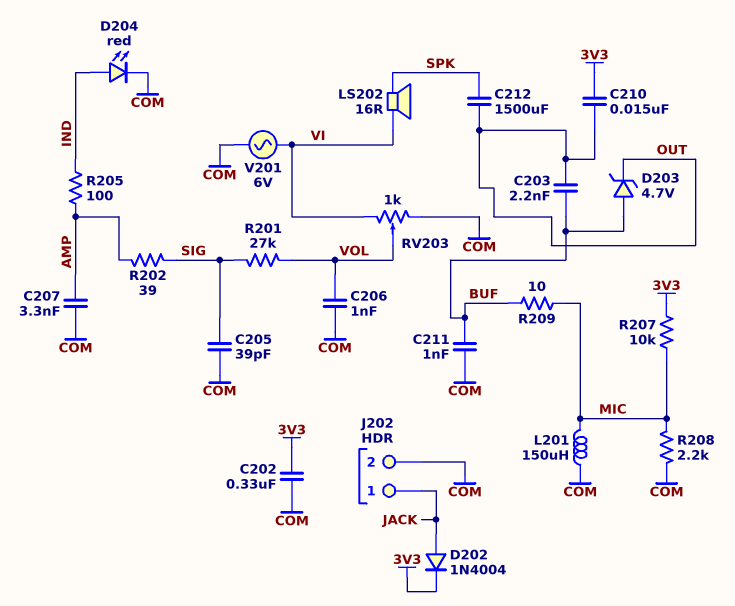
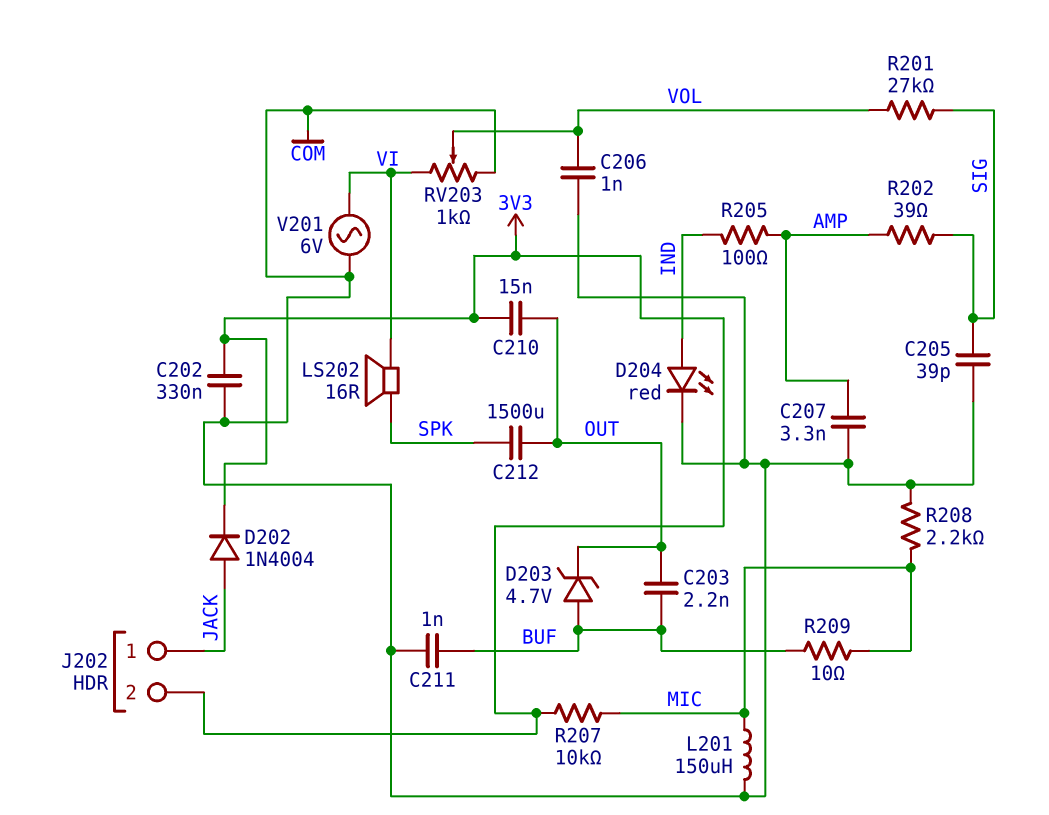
J202 pin 2: COM -> 3V3

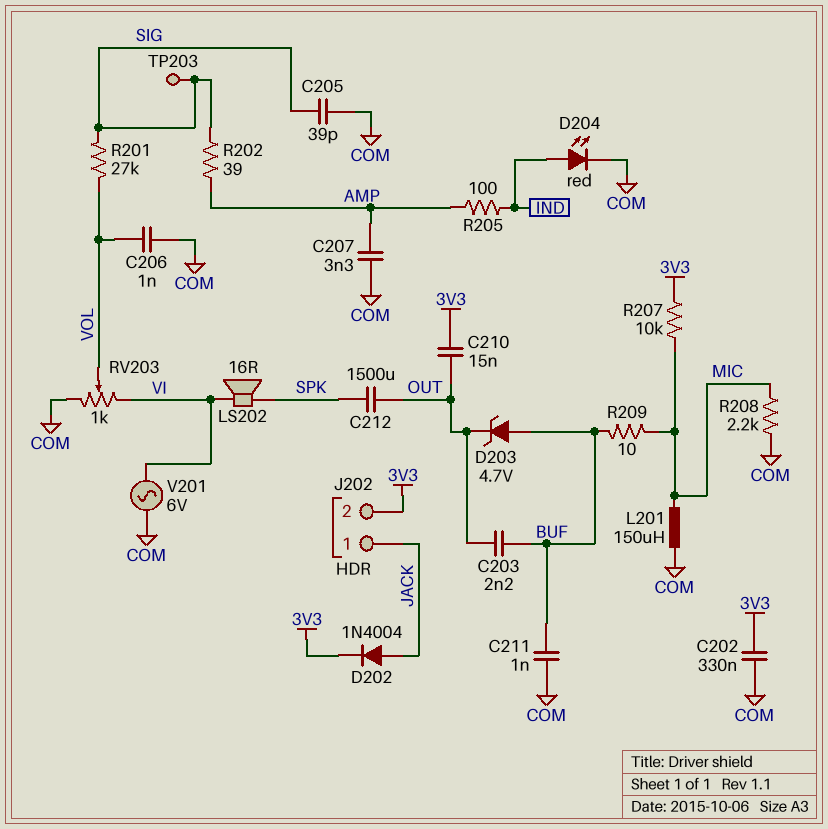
TP203: none -> test point (SIG)

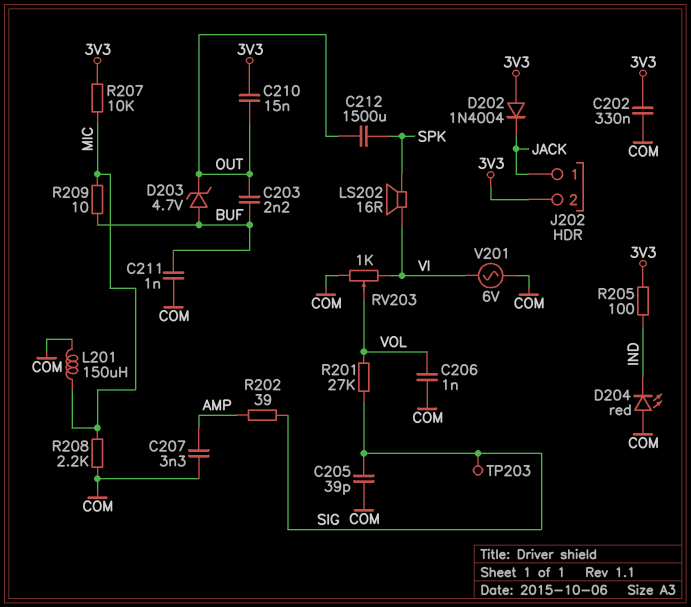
D202: diode 1N4004 (A JACK, K 3V3) -> diode 1N4004 (A 3V3, K JACK)
D204: LED red (A IND, K COM) -> LED red (A COM, K IND)
R205: 100 (AMP, IND) -> 100 (3V3, IND)

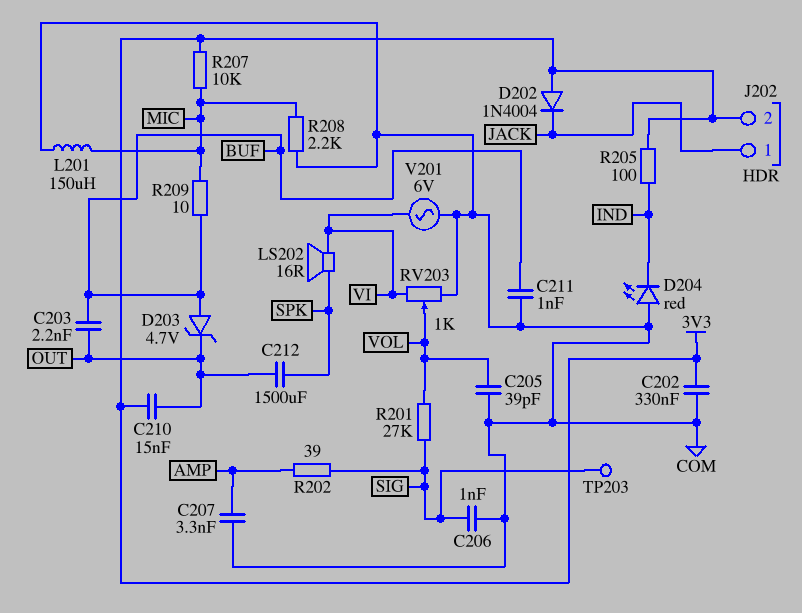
C205: 39pF (COM, SIG) -> 39pF (COM, VOL)
C206: 1nF (COM, VOL) -> 1nF (COM, SIG)

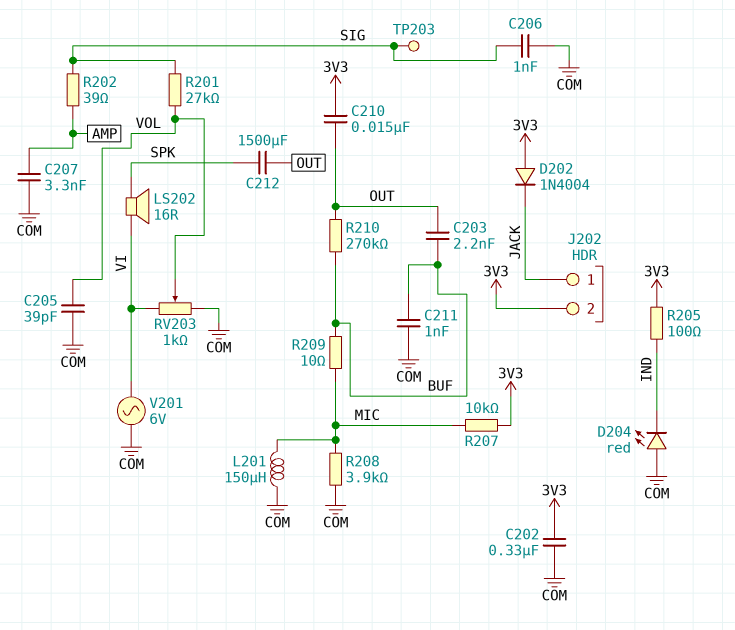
D203: zener 4.7V (A BUF, K OUT) -> none
R208: 2.2k (COM, MIC) -> 3.9k (COM, MIC)
R210: none -> 270k (BUF, OUT)

